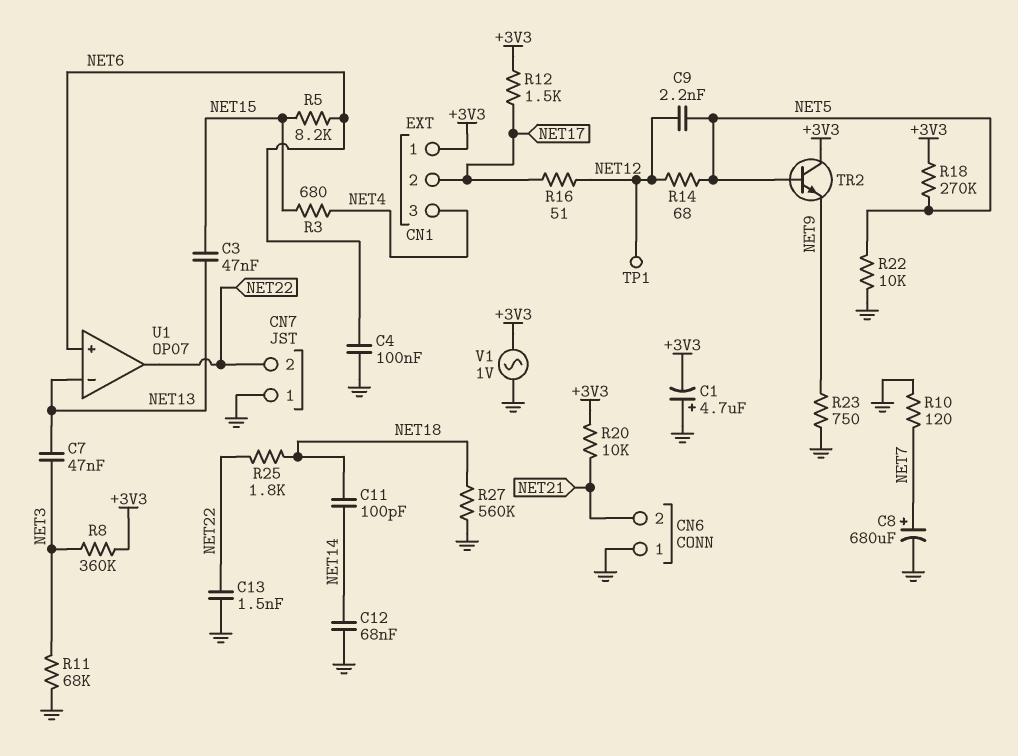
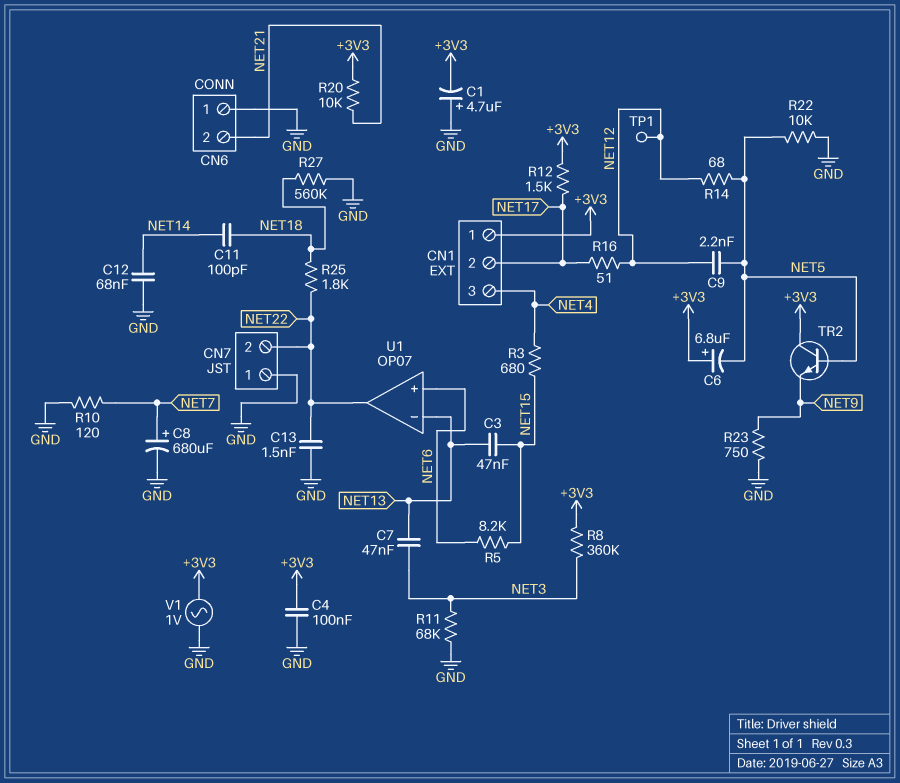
C4: 100nF (GND, NET6) -> 100nF (+3V3, GND)
C6: none -> 6.8uF (plus +3V3, minus NET5)
R18: 270k (+3V3, NET5) -> none

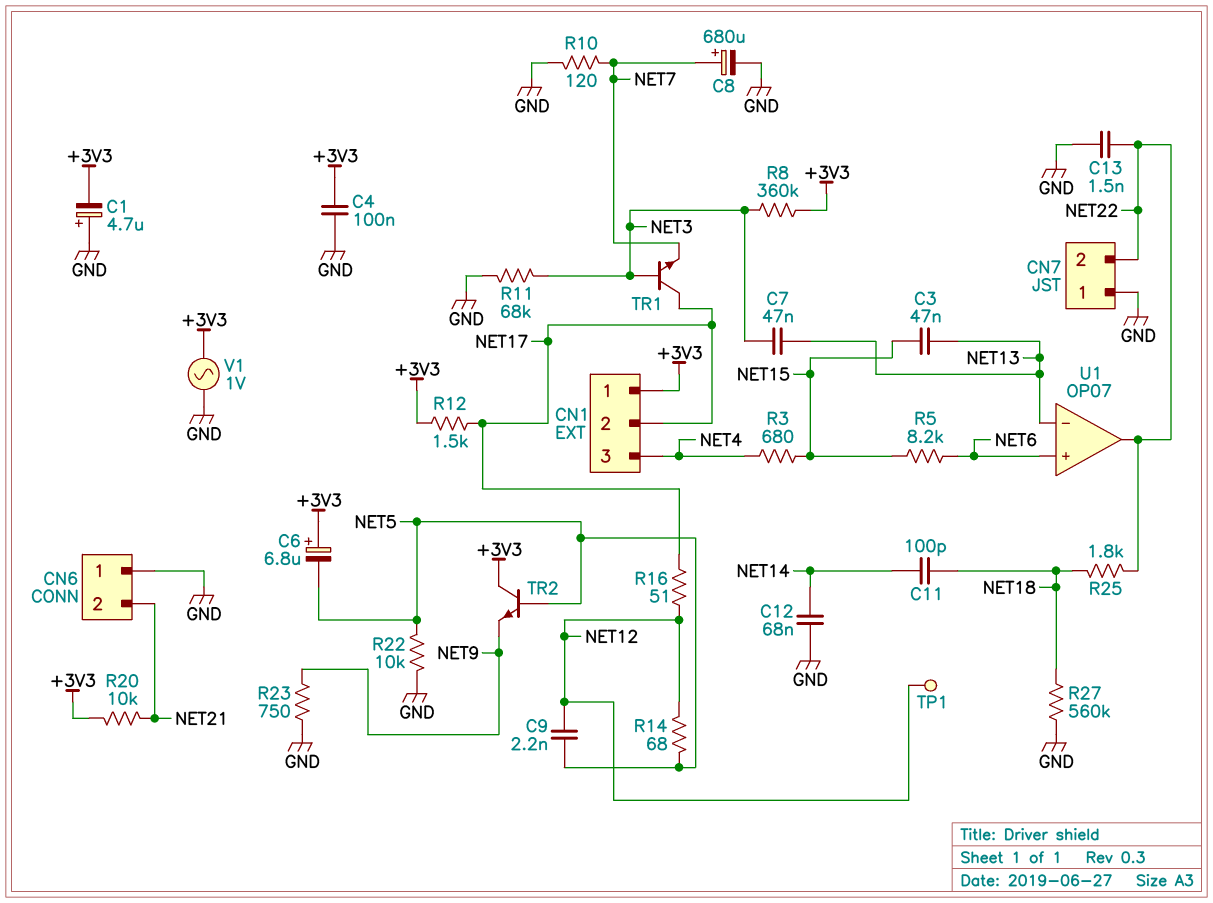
TR1: none -> NPN (B NET3, C NET17, E NET7)

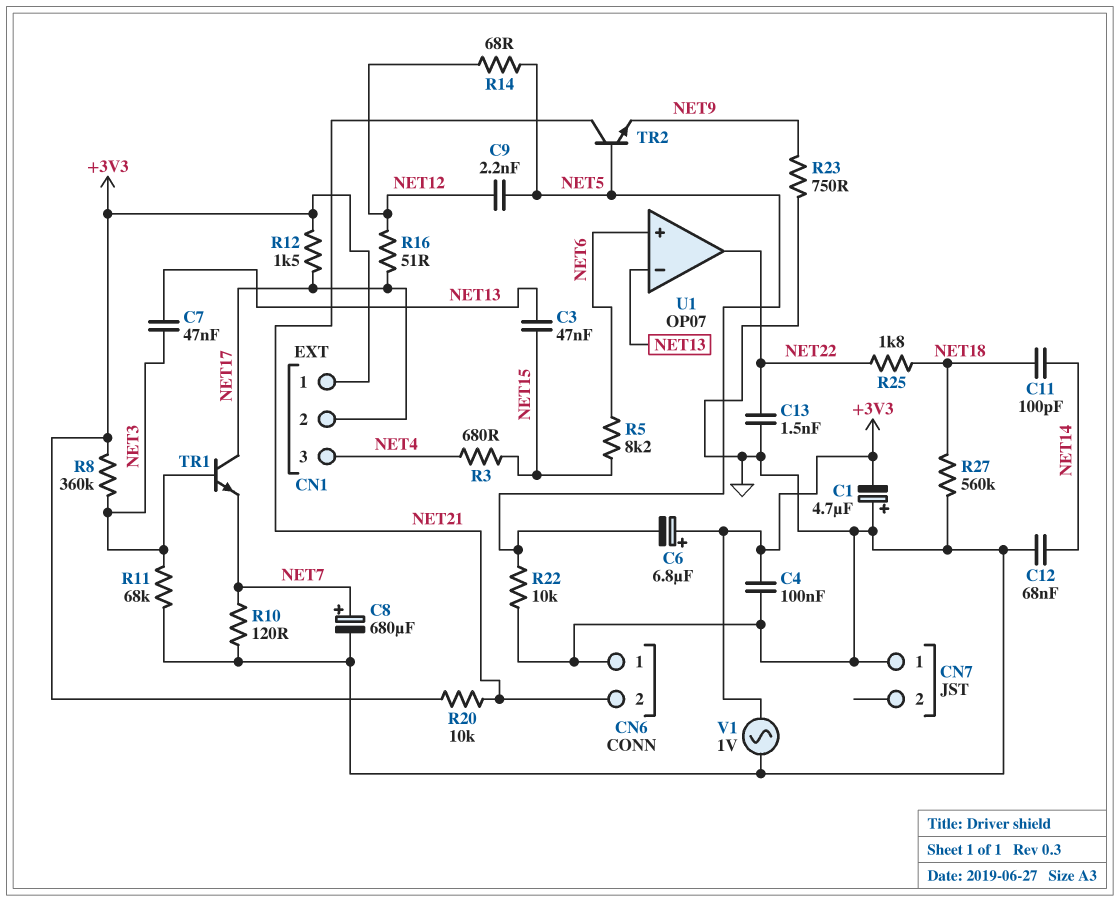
CN7 pin 2: NET22 -> none
TP1: test point (NET12) -> none
TR2: NPN (B NET5, C +3V3, E NET9) -> NPN (B NET5, C NET21, E NET9)

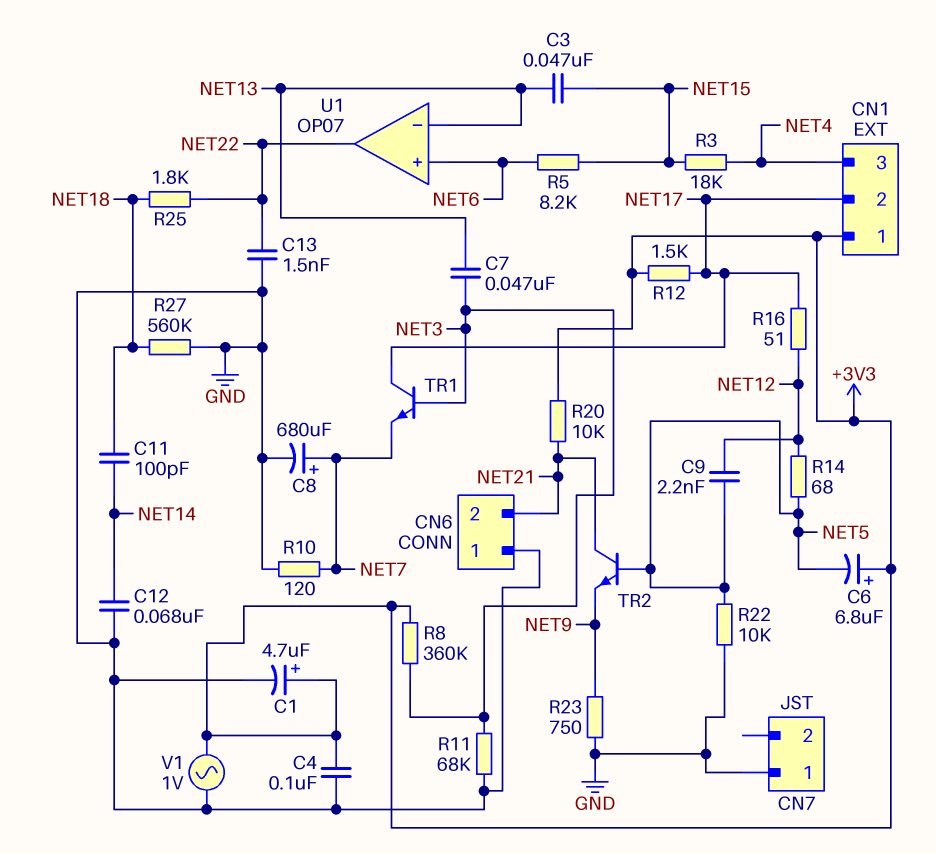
C1: 4.7uF (plus GND, minus +3V3) -> 4.7uF (plus +3V3, minus GND)
R3: 680 (NET4, NET15) -> 18k (NET4, NET15)

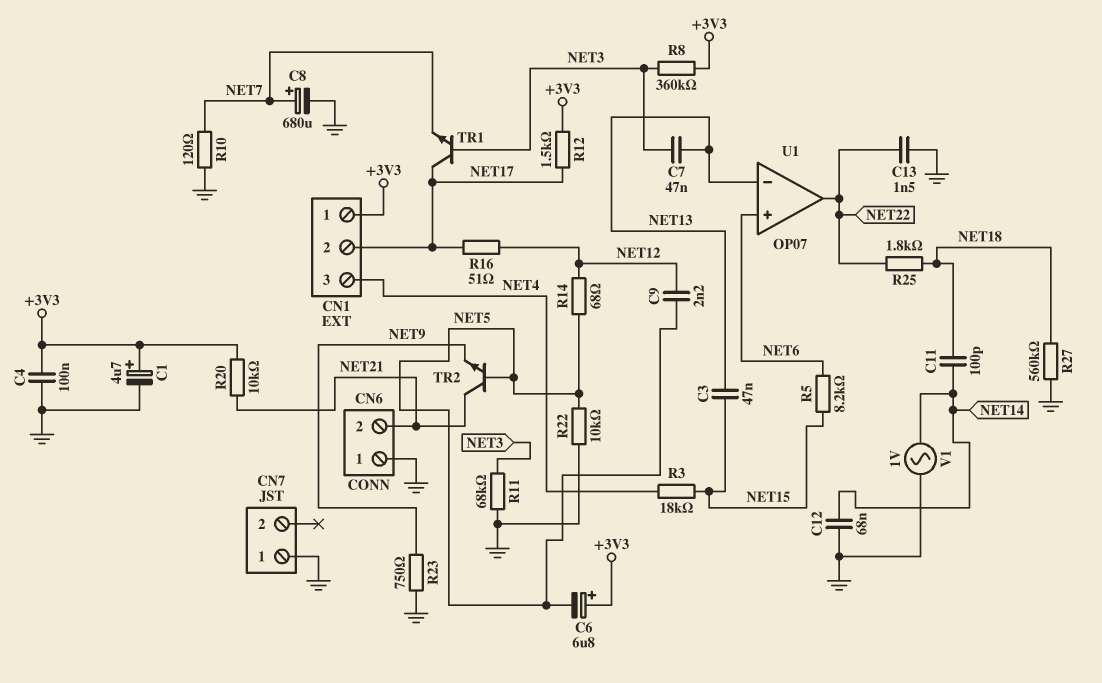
V1: AC 1V (+3V3, GND) -> AC 1V (GND, NET14)

